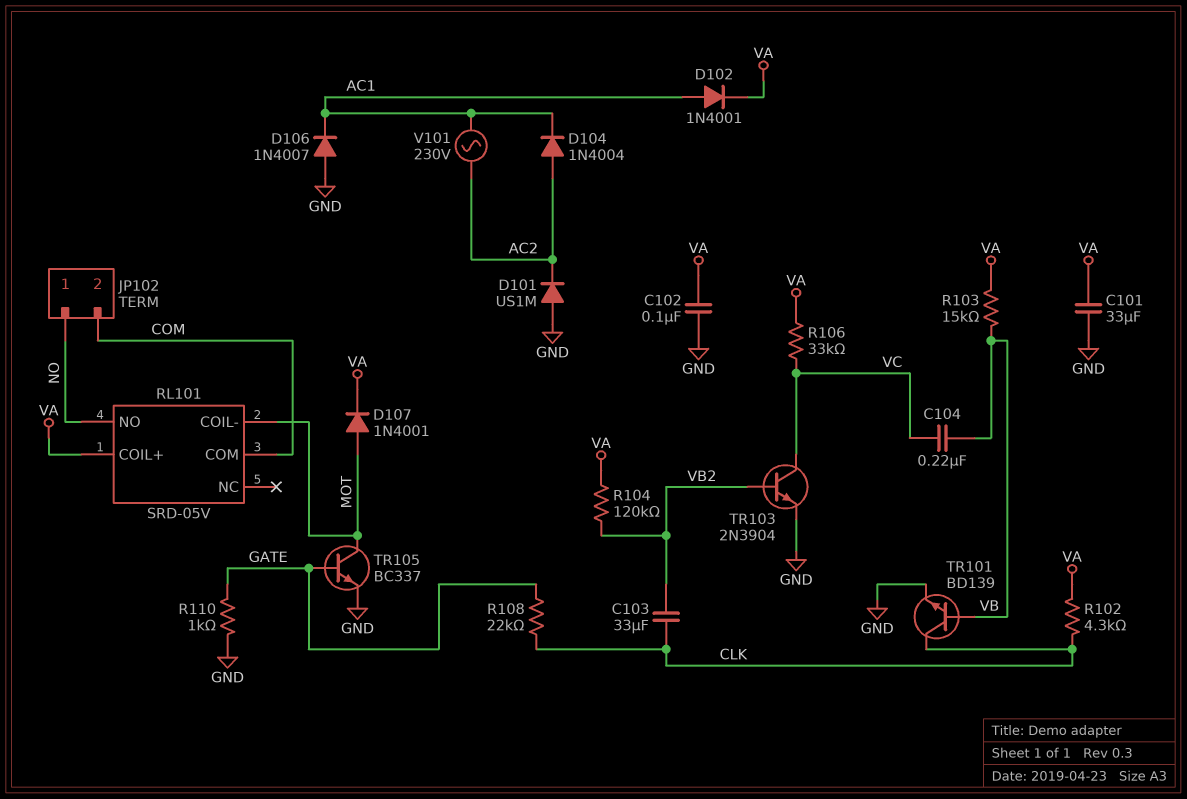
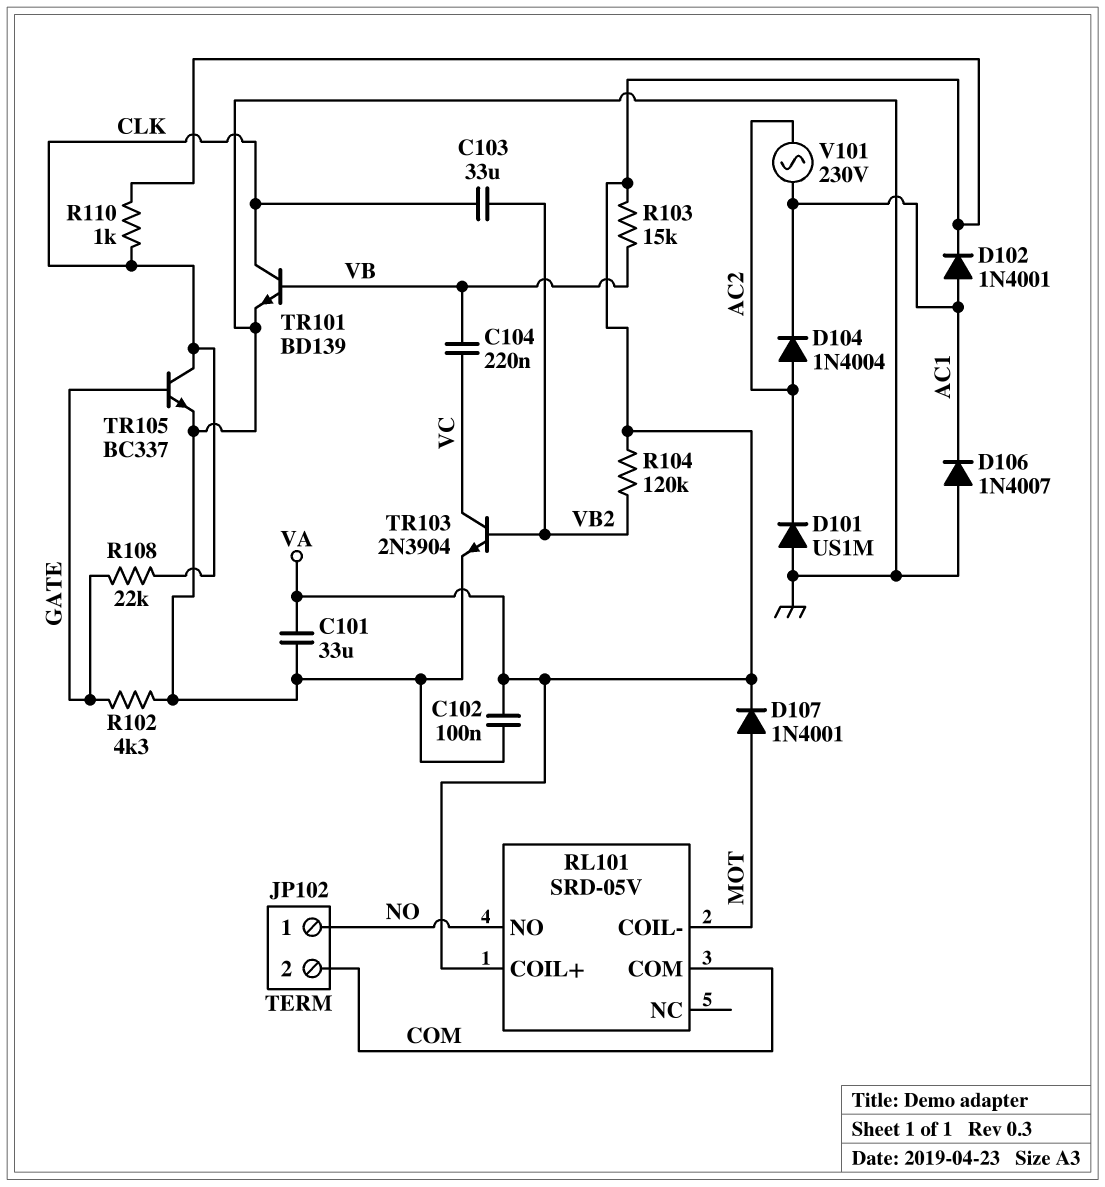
R102: 4.3k (CLK, VA) -> 4.3k (GATE, GND)
R106: 33k (VA, VC) -> none
R110: 1k (GATE, GND) -> 1k (CLK, VA)
TR105: NPN BC337 (B GATE, C MOT, E GND) -> NPN BC337 (B GATE, C CLK, E GND)

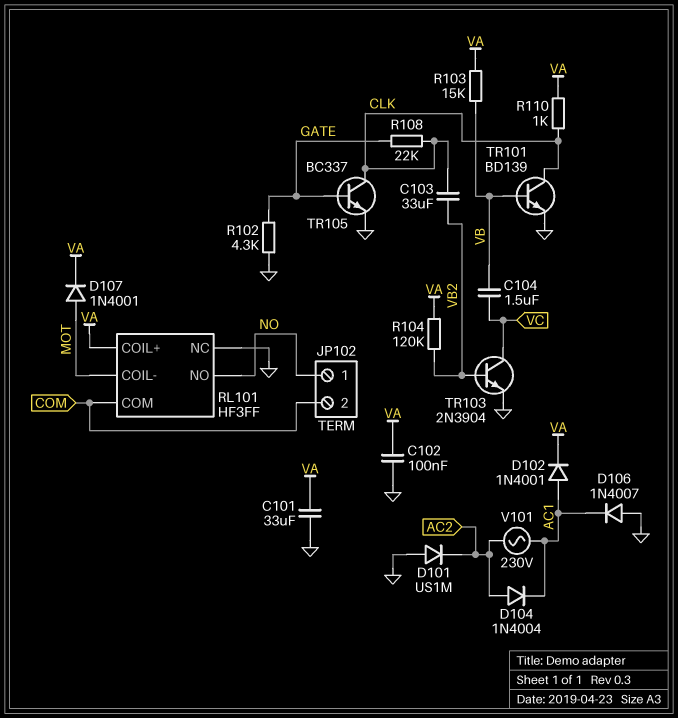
C104: 220nF (VB, VC) -> 1.5uF (VB, VC)
RL101: SRD-05V -> HF3FF
RL101 pin NC: none -> GND

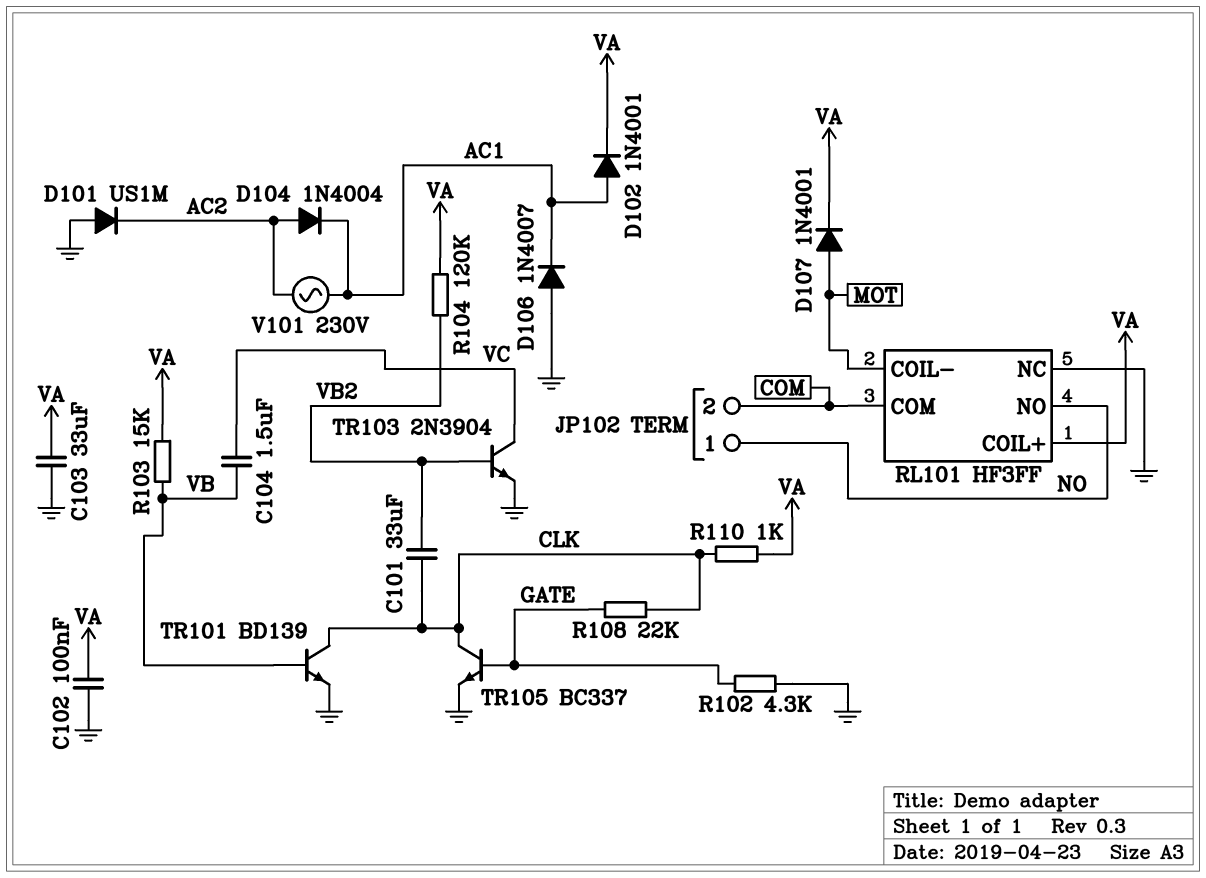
C101: 33uF (GND, VA) -> 33uF (CLK, VB2)
C103: 33uF (CLK, VB2) -> 33uF (GND, VA)

